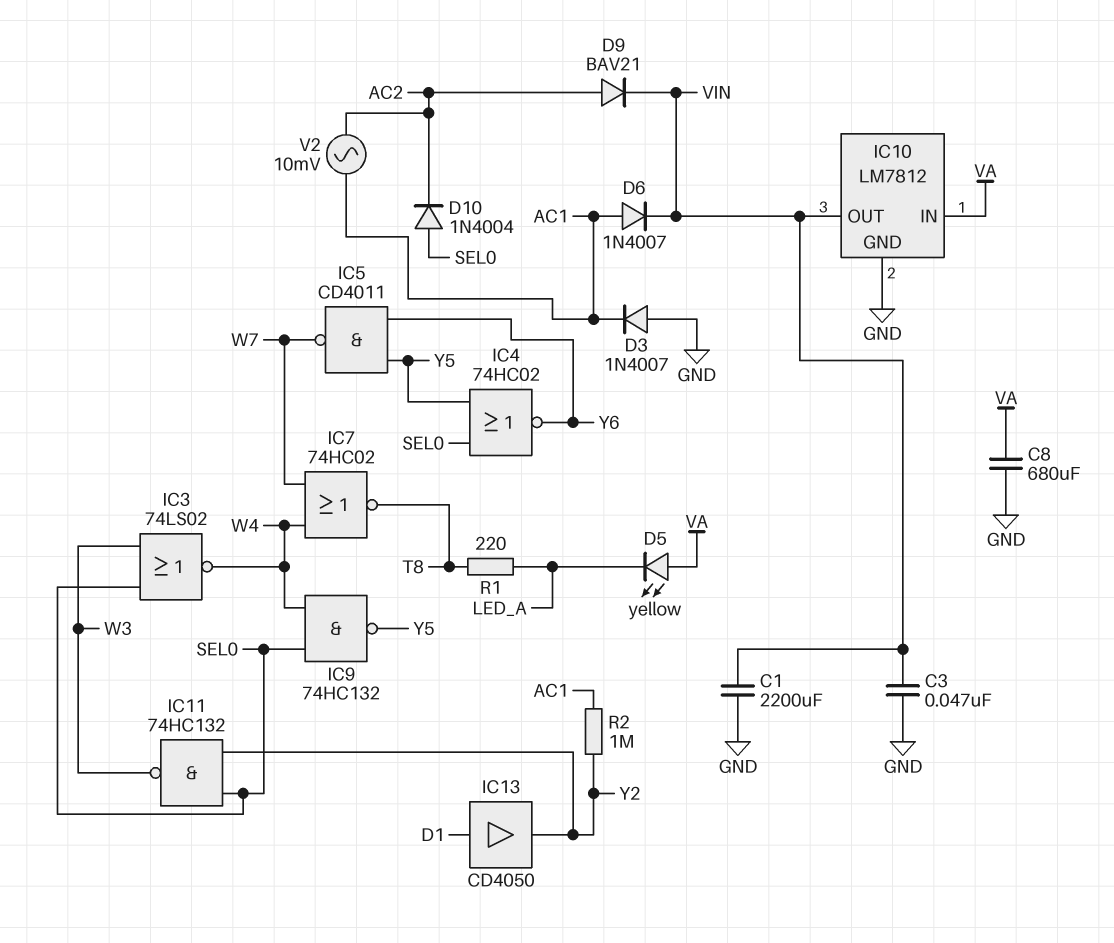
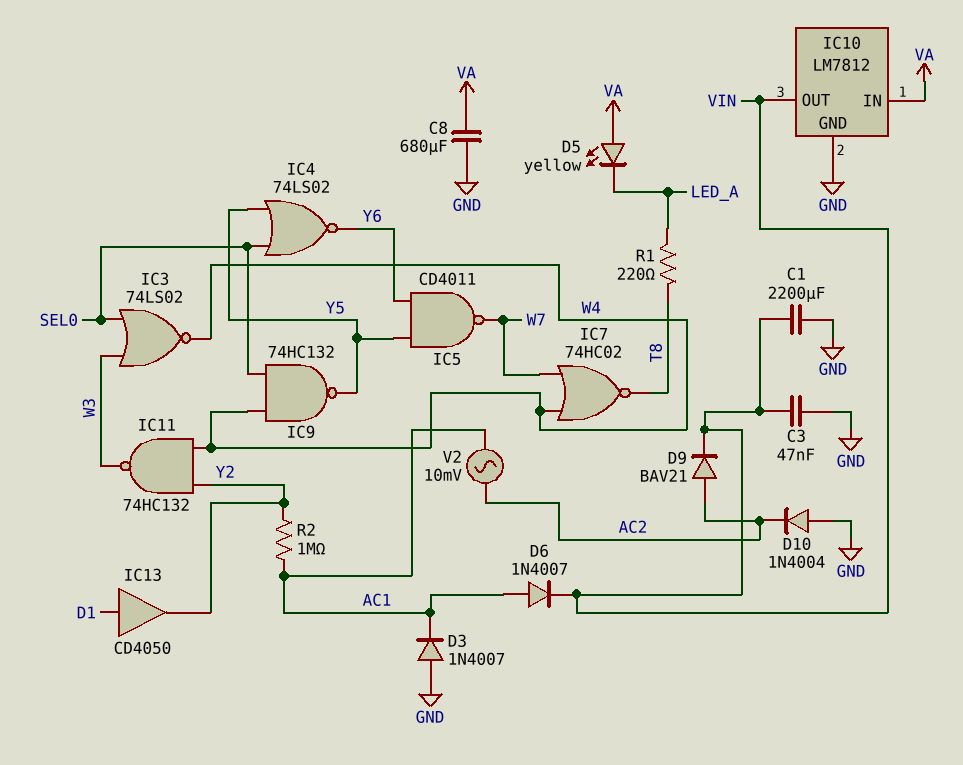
D10: diode 1N4004 (A SEL0, K AC2) -> diode 1N4004 (A GND, K AC2)
IC4: NOR 74HC02 (in SEL0, in Y5, out Y6) -> NOR 74LS02 (in SEL0, in Y5, out Y6)
IC11: NAND 74HC132 (in SEL0, in Y2, out W3) -> NAND 74HC132 (in W4, in Y2, out W3)

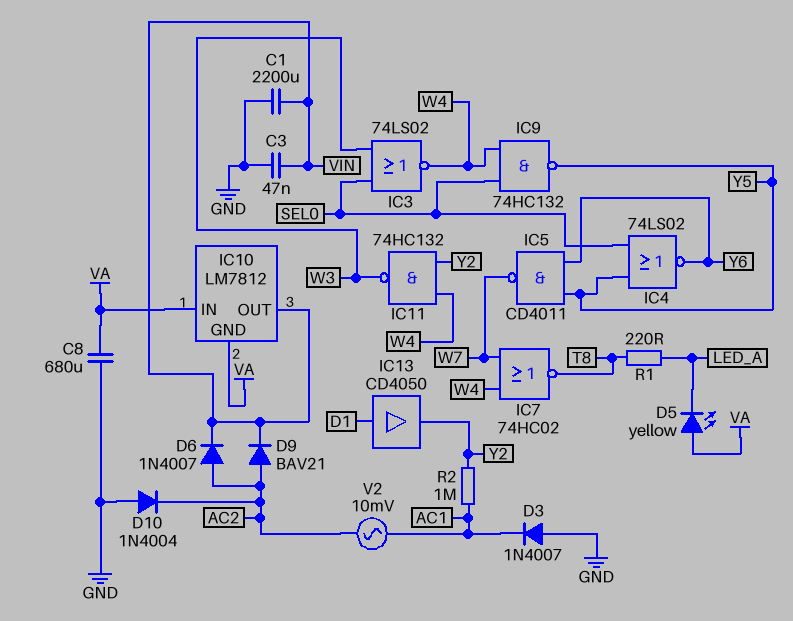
D6: diode 1N4007 (A AC1, K VIN) -> diode 1N4007 (A AC2, K VIN)
IC10 pin GND: GND -> VA

